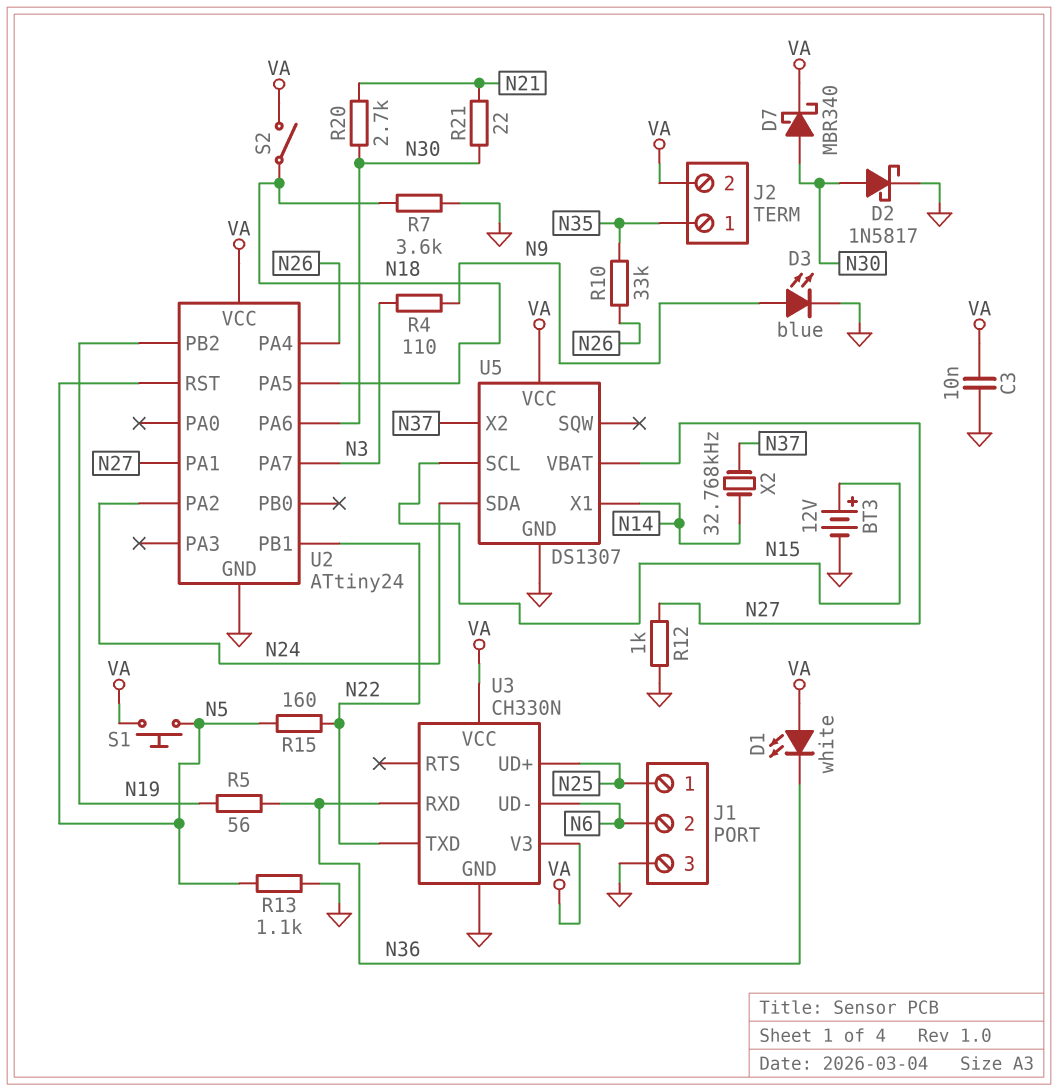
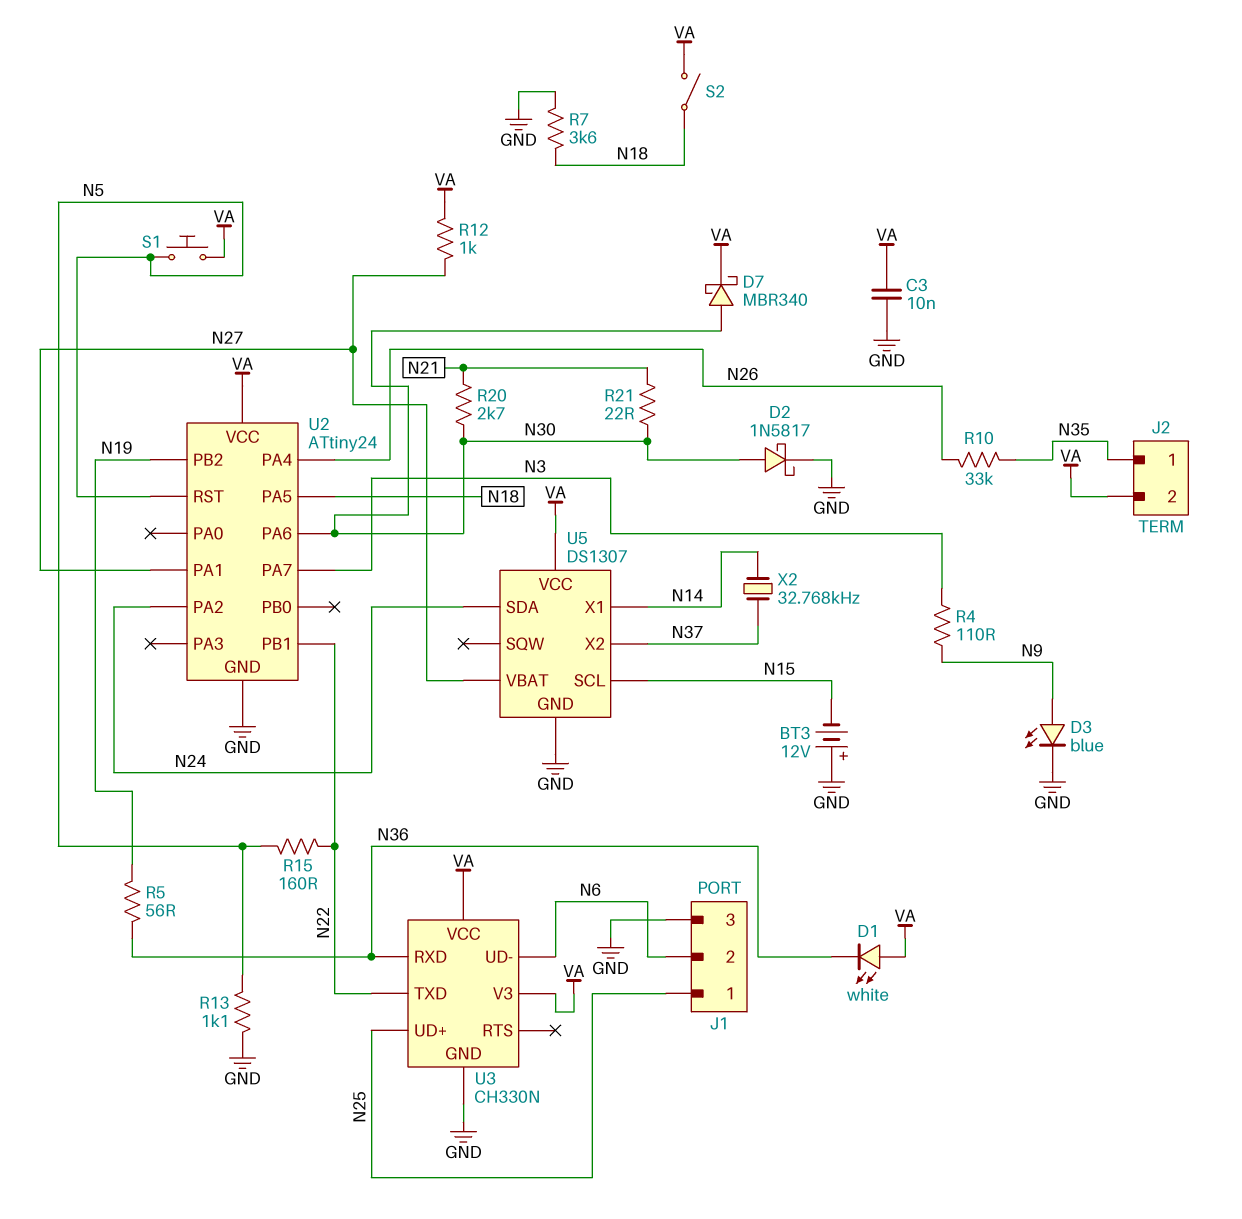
BT3: 12V (plus N15, minus GND) -> 12V (plus GND, minus N15)
R12: 1k (GND, N27) -> 1k (N27, VA)

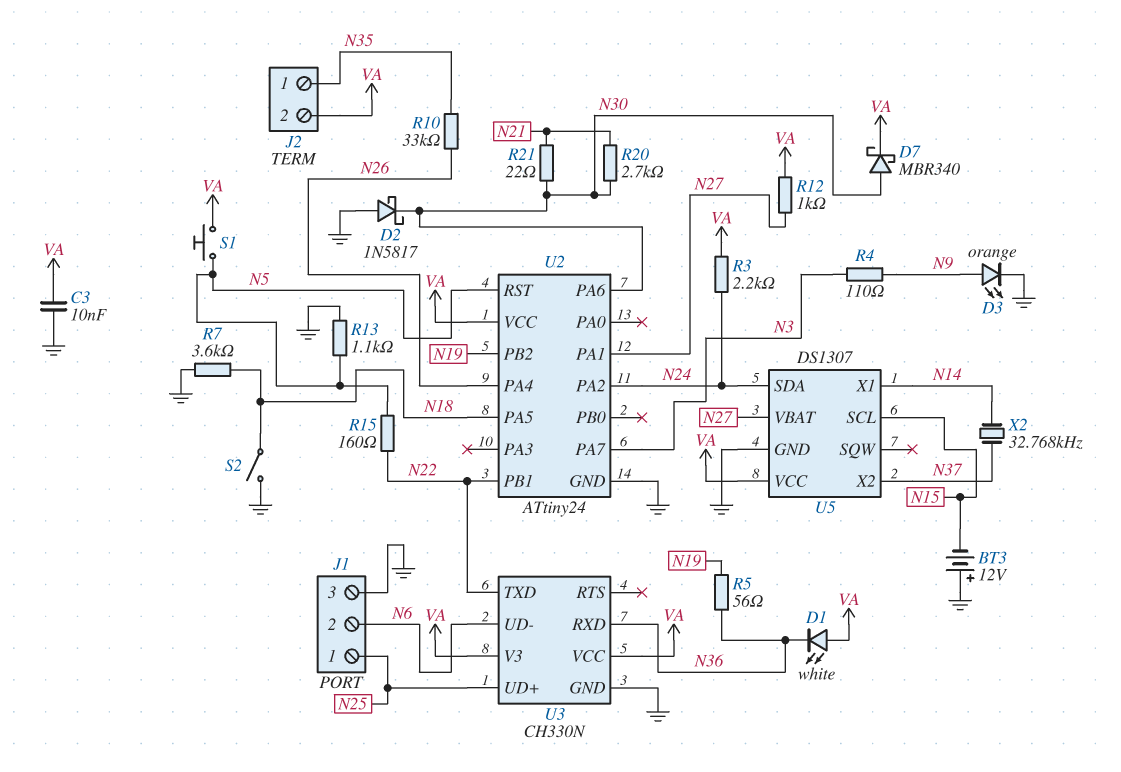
D2: schottky 1N5817 (A N30, K GND) -> schottky 1N5817 (A GND, K N30)
D3: LED blue (A N9, K GND) -> LED orange (A N9, K GND)
R3: none -> 2.2k (N24, VA)
S2: switch (N18, VA) -> switch (GND, N18)

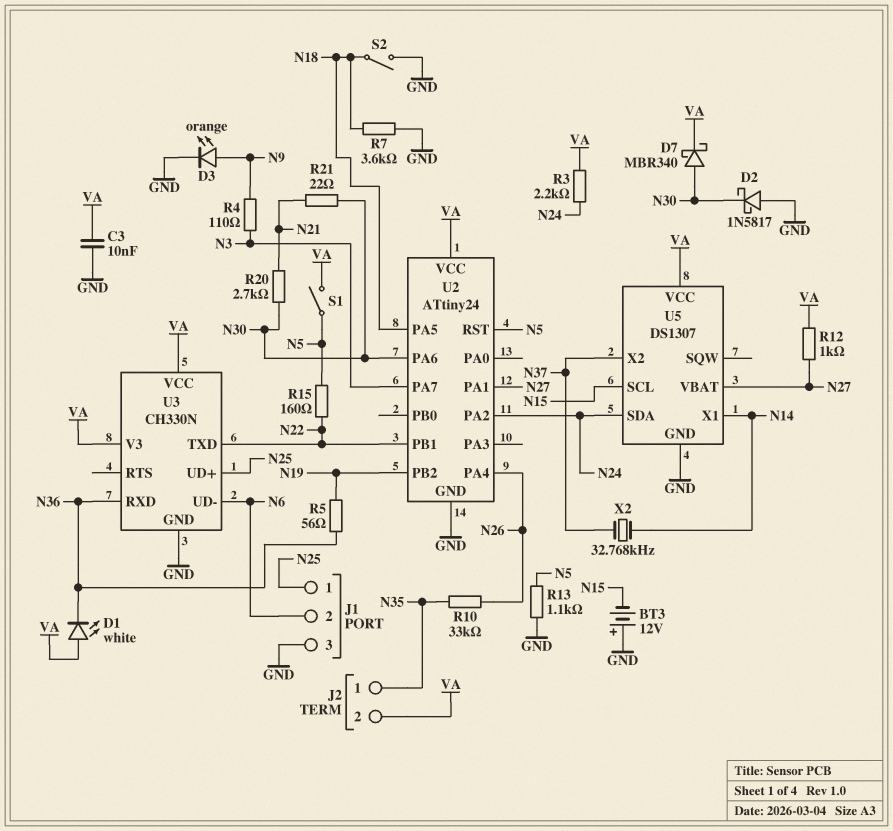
S1: button (N5, VA) -> switch (N5, VA)

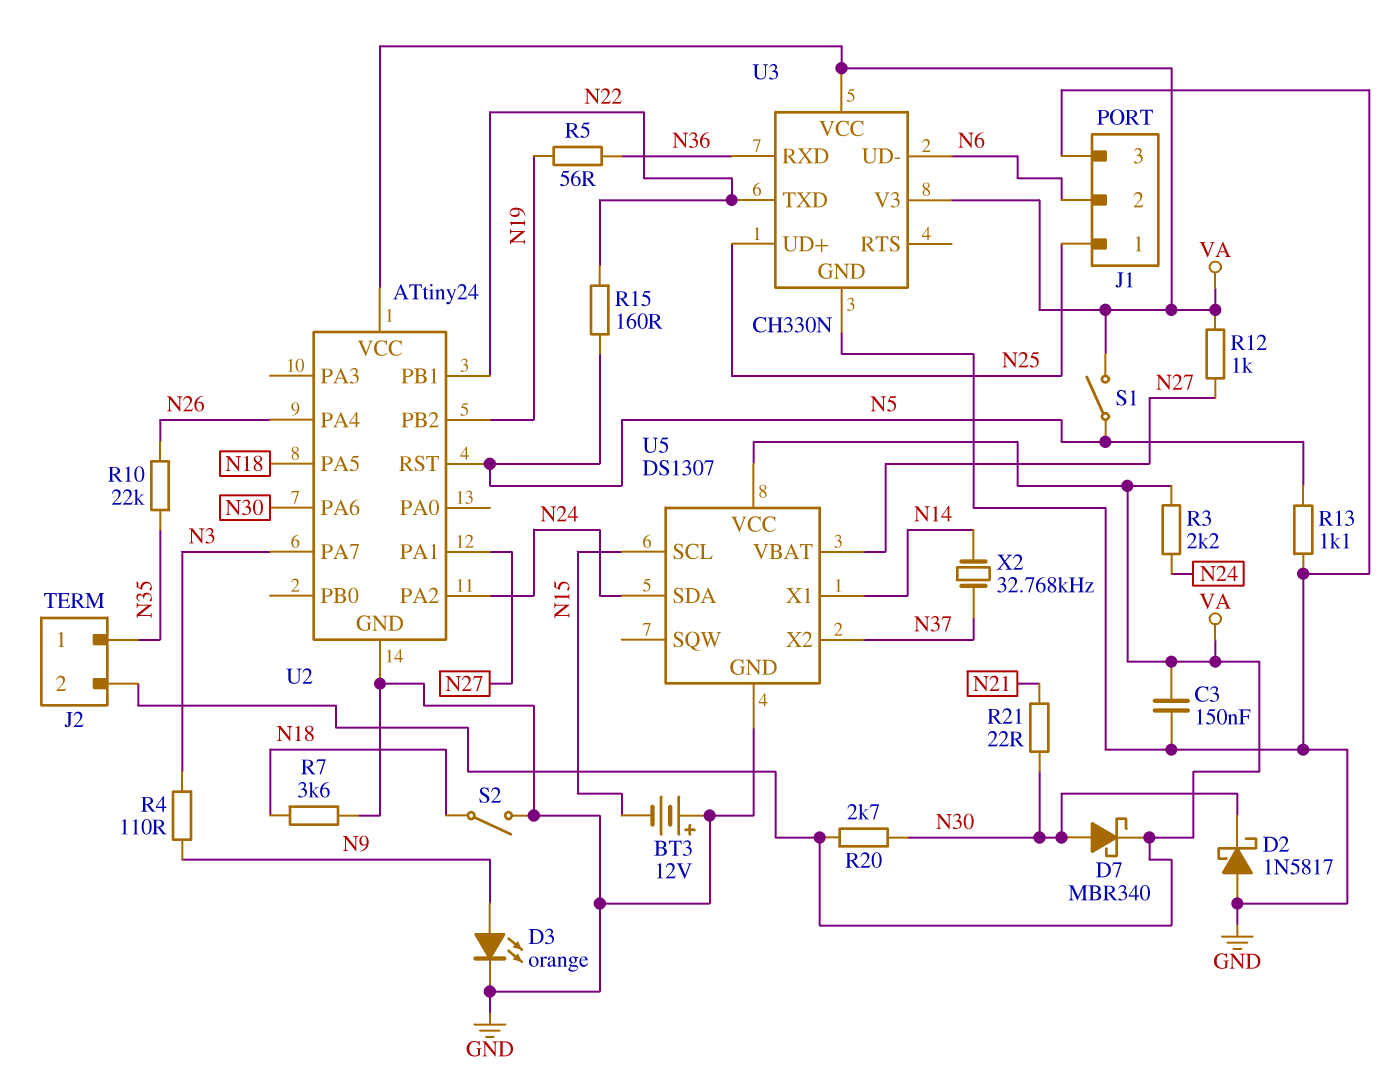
C3: 10nF (GND, VA) -> 150nF (GND, VA)
D1: LED white (A VA, K N36) -> none
R10: 33k (N26, N35) -> 22k (N26, N35)
R20: 2.7k (N21, N30) -> 2.7k (N30, VA)

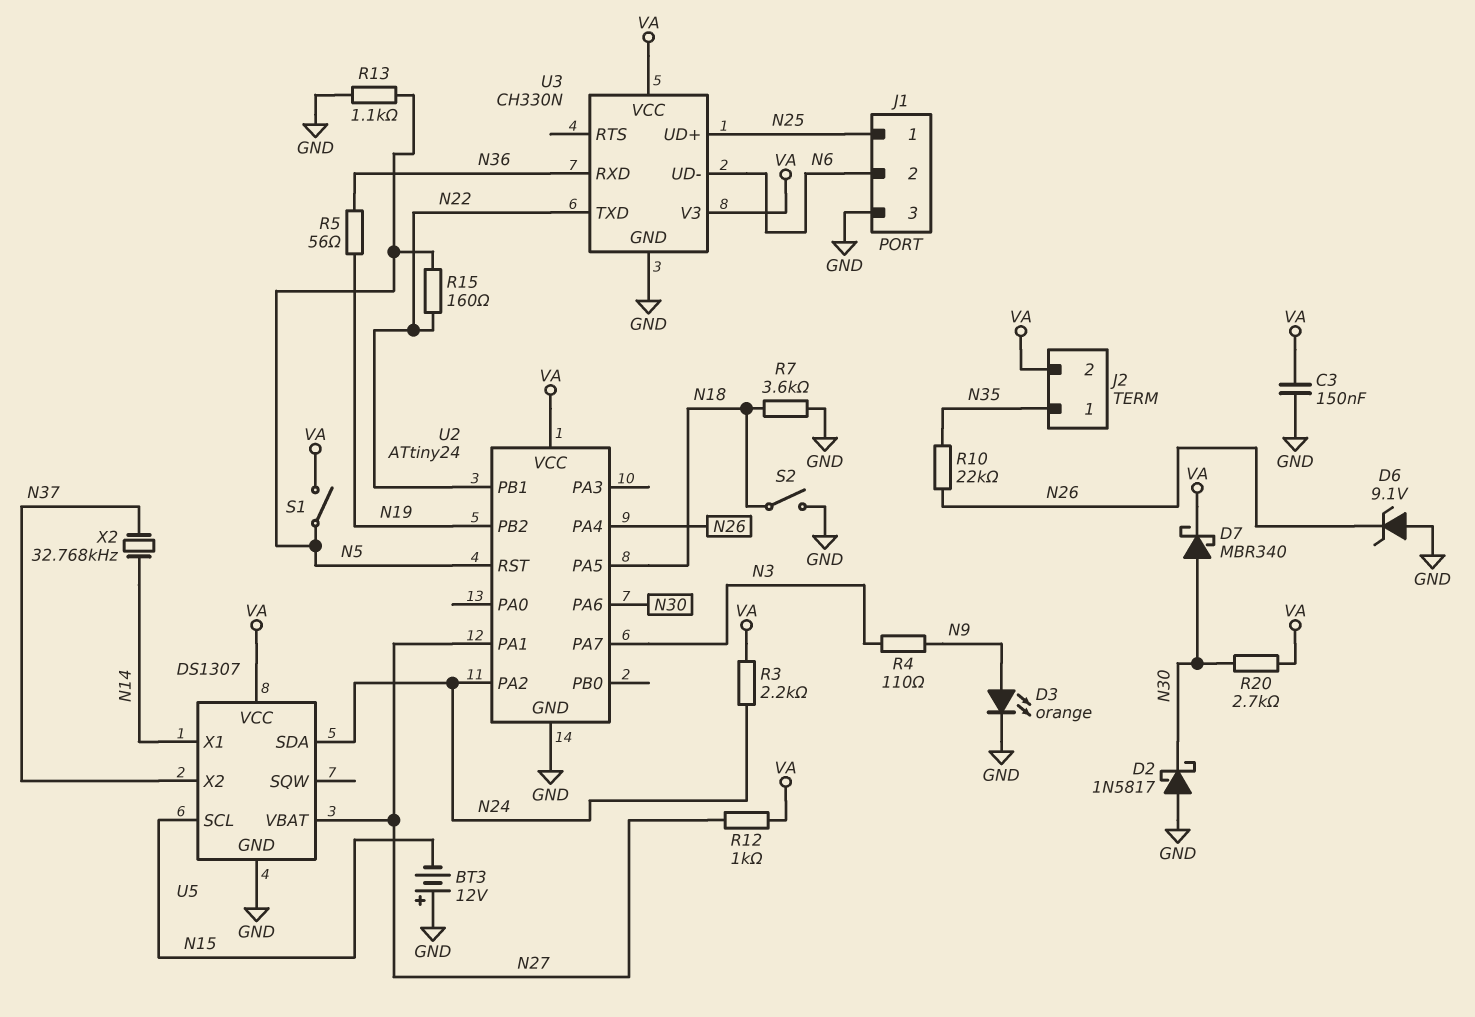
D6: none -> zener 9.1V (A GND, K N26)
R21: 22 (N21, N30) -> none

